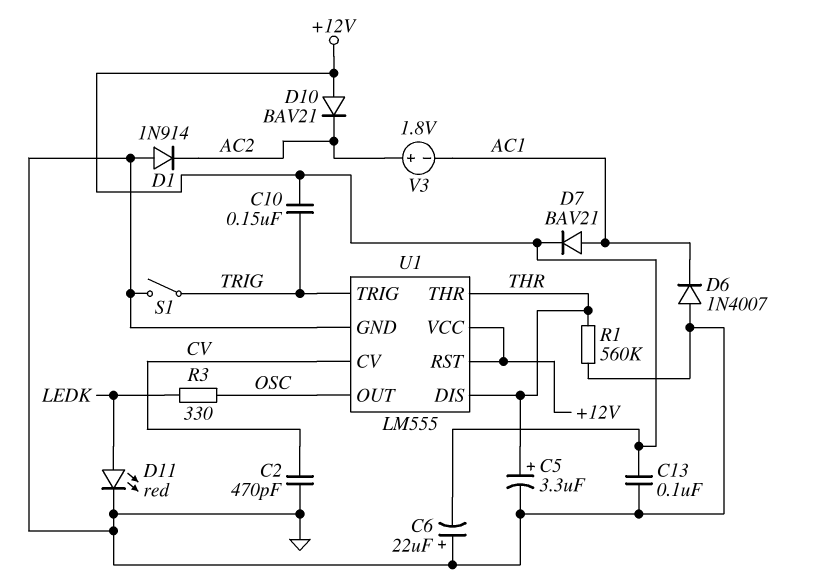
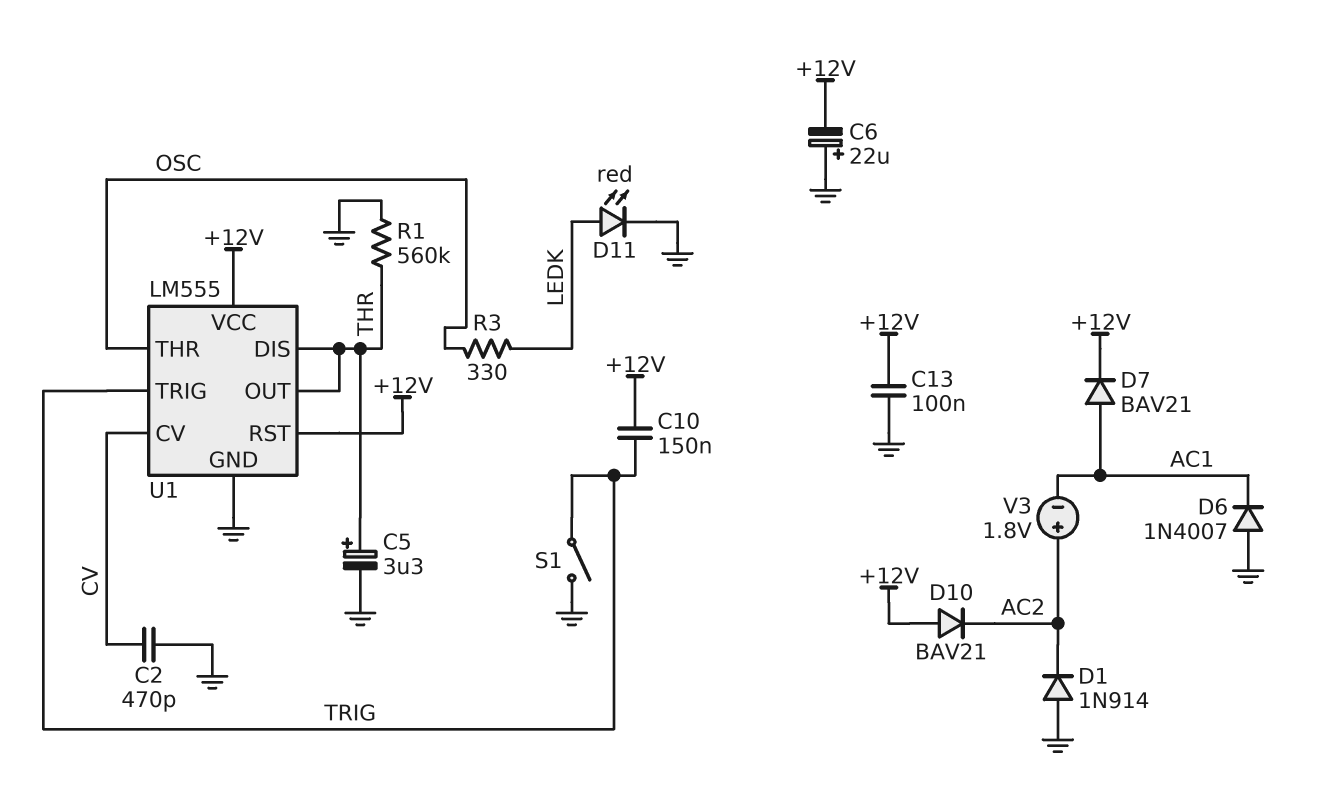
U1 pin OUT: OSC -> THR
U1 pin THR: THR -> OSC

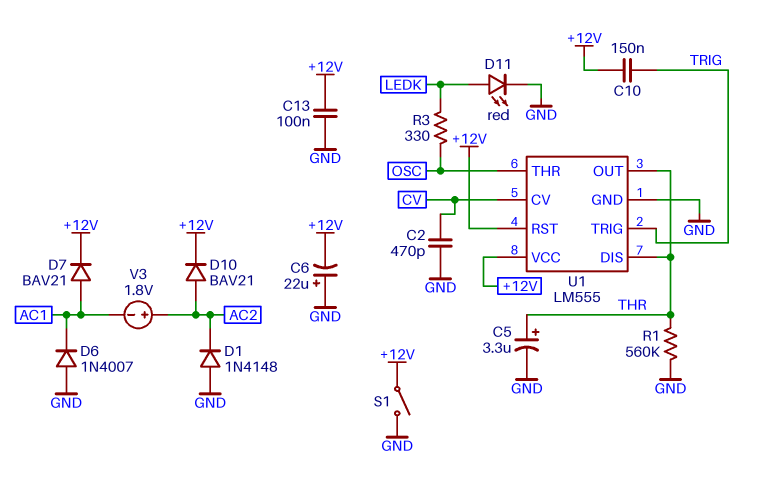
D1: diode 1N914 (A GND, K AC2) -> diode 1N4148 (A GND, K AC2)
D10: diode BAV21 (A +12V, K AC2) -> diode BAV21 (A AC2, K +12V)
S1: switch (GND, TRIG) -> switch (+12V, GND)

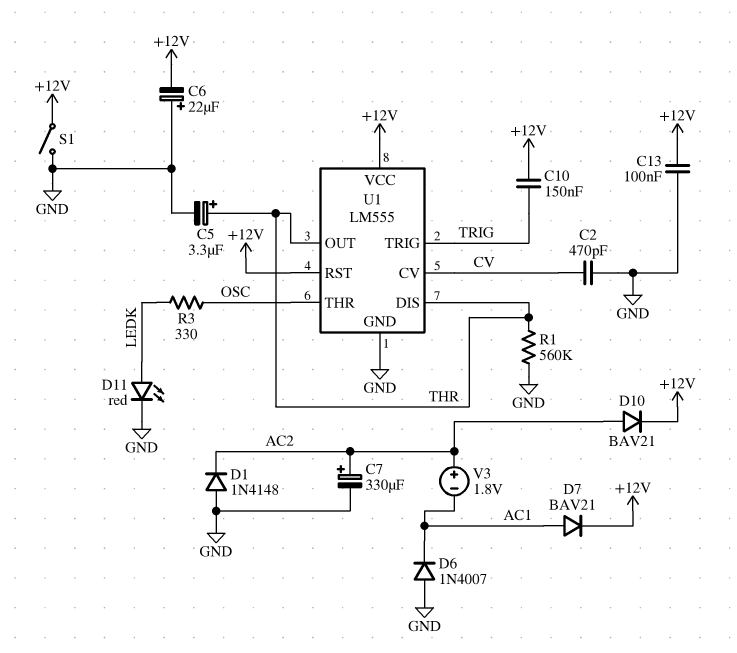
C7: none -> 330uF (plus AC2, minus GND)

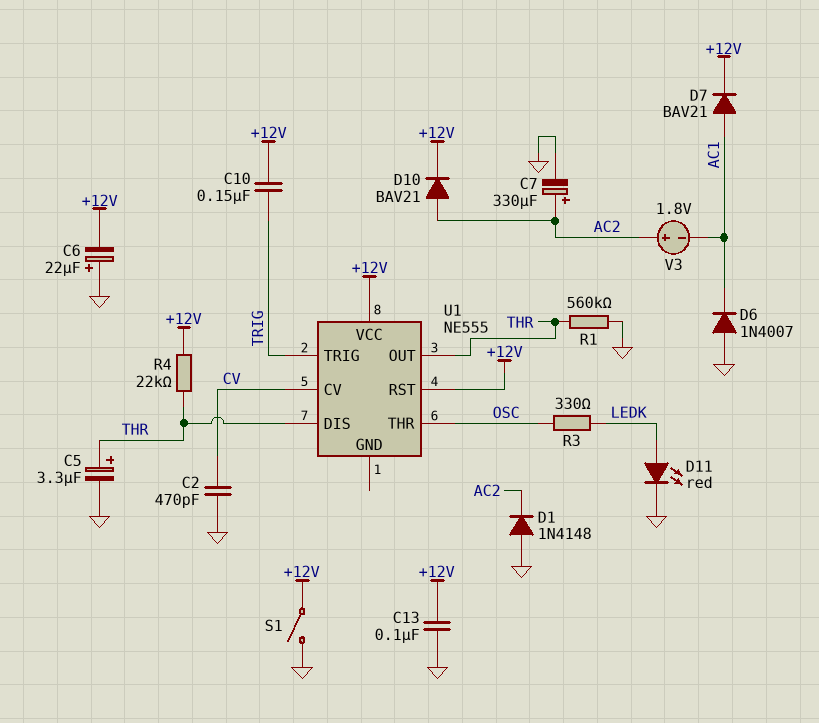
R4: none -> 22k (+12V, THR)
U1: LM555 -> NE555
U1 pin GND: GND -> none

